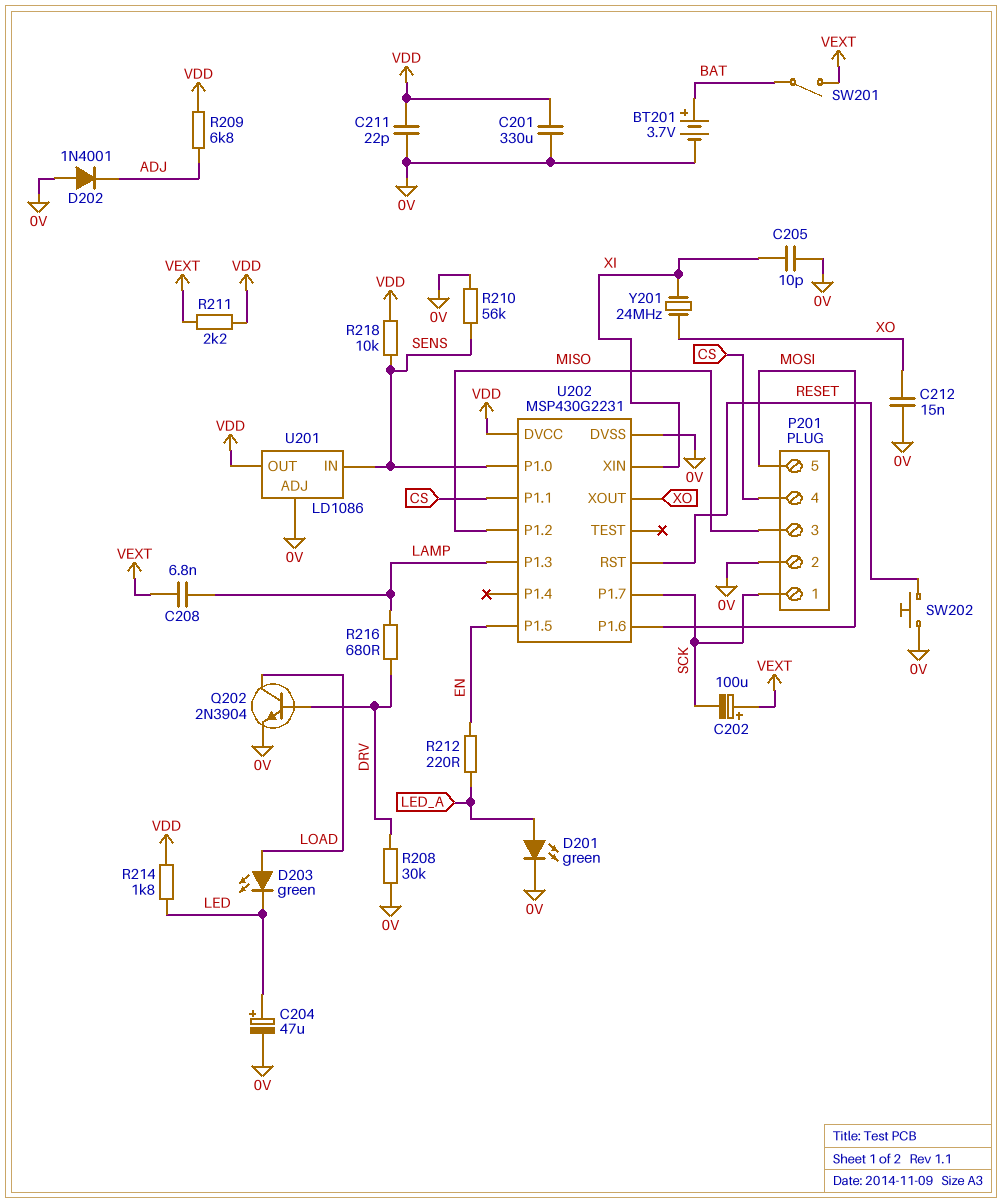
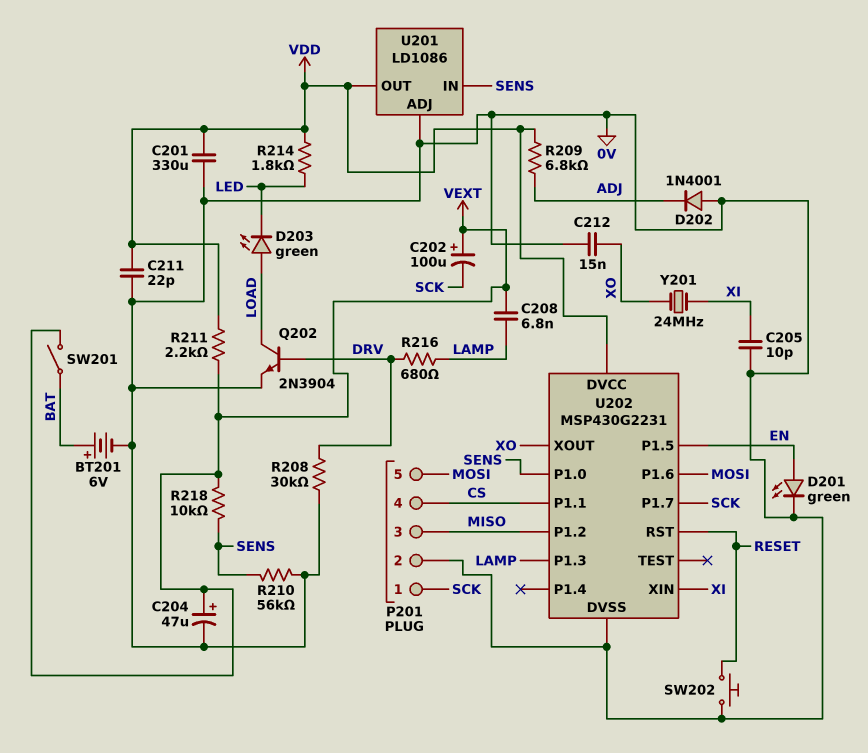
BT201: 3.7V (plus BAT, minus 0V) -> 6V (plus BAT, minus 0V)
C204: 47uF (plus LED, minus 0V) -> 47uF (plus VEXT, minus 0V)
D201: LED green (A LED_A, K 0V) -> LED green (A EN, K 0V)
R212: 220 (EN, LED_A) -> none
R218: 10k (SENS, VDD) -> 10k (SENS, VEXT)

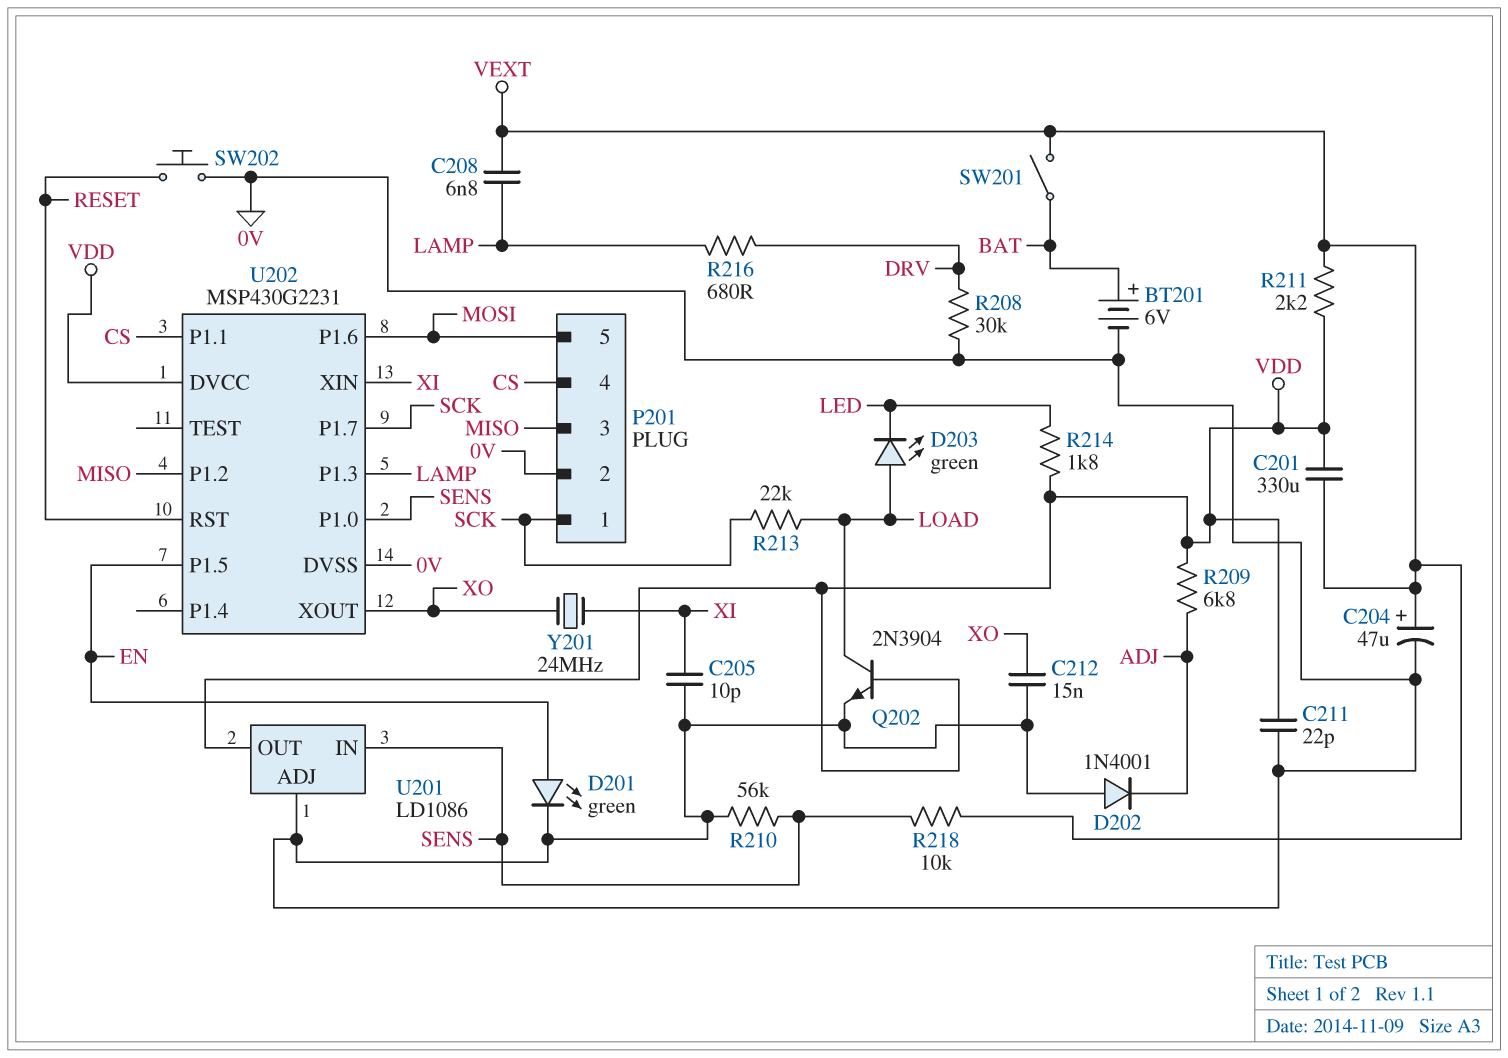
C201: 330uF (0V, VDD) -> 330uF (VDD, VEXT)
C202: 100uF (plus VEXT, minus SCK) -> none
Q202: NPN 2N3904 (B DRV, C LOAD, E 0V) -> NPN 2N3904 (B VDD, C LOAD, E 0V)
R213: none -> 22k (LOAD, SCK)

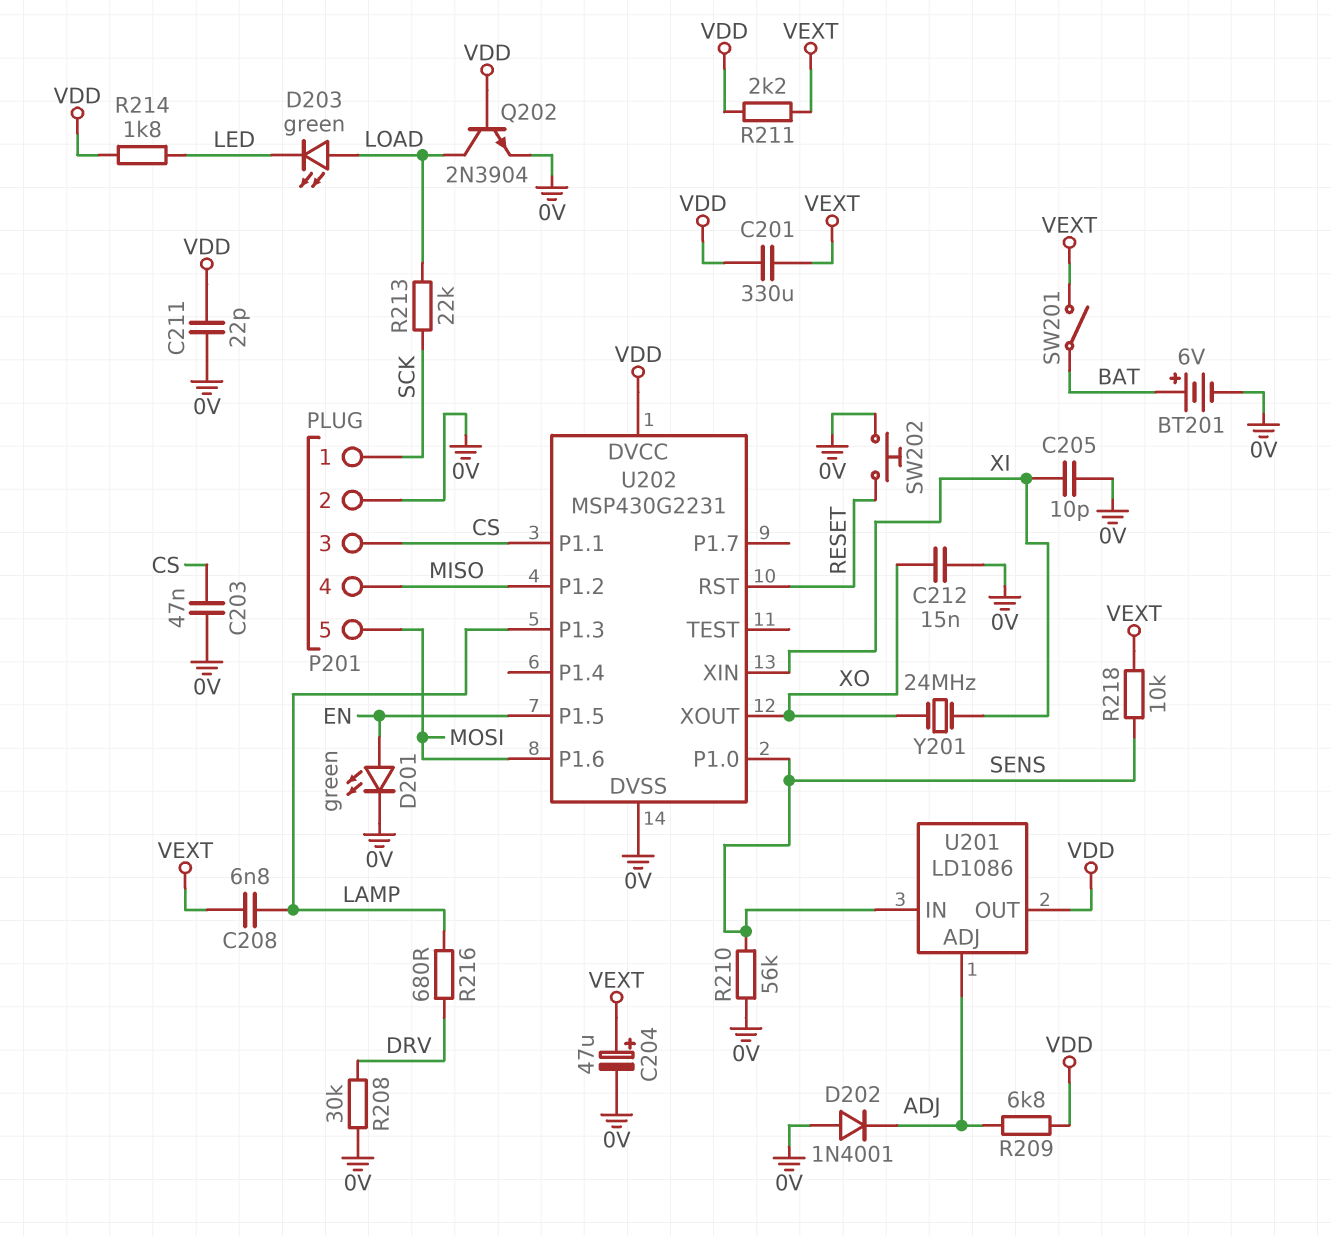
C203: none -> 47nF (0V, CS)
P201 pin 3: MISO -> CS
P201 pin 4: CS -> MISO
U201 pin ADJ: 0V -> ADJ
U202 pin P1.7: SCK -> none

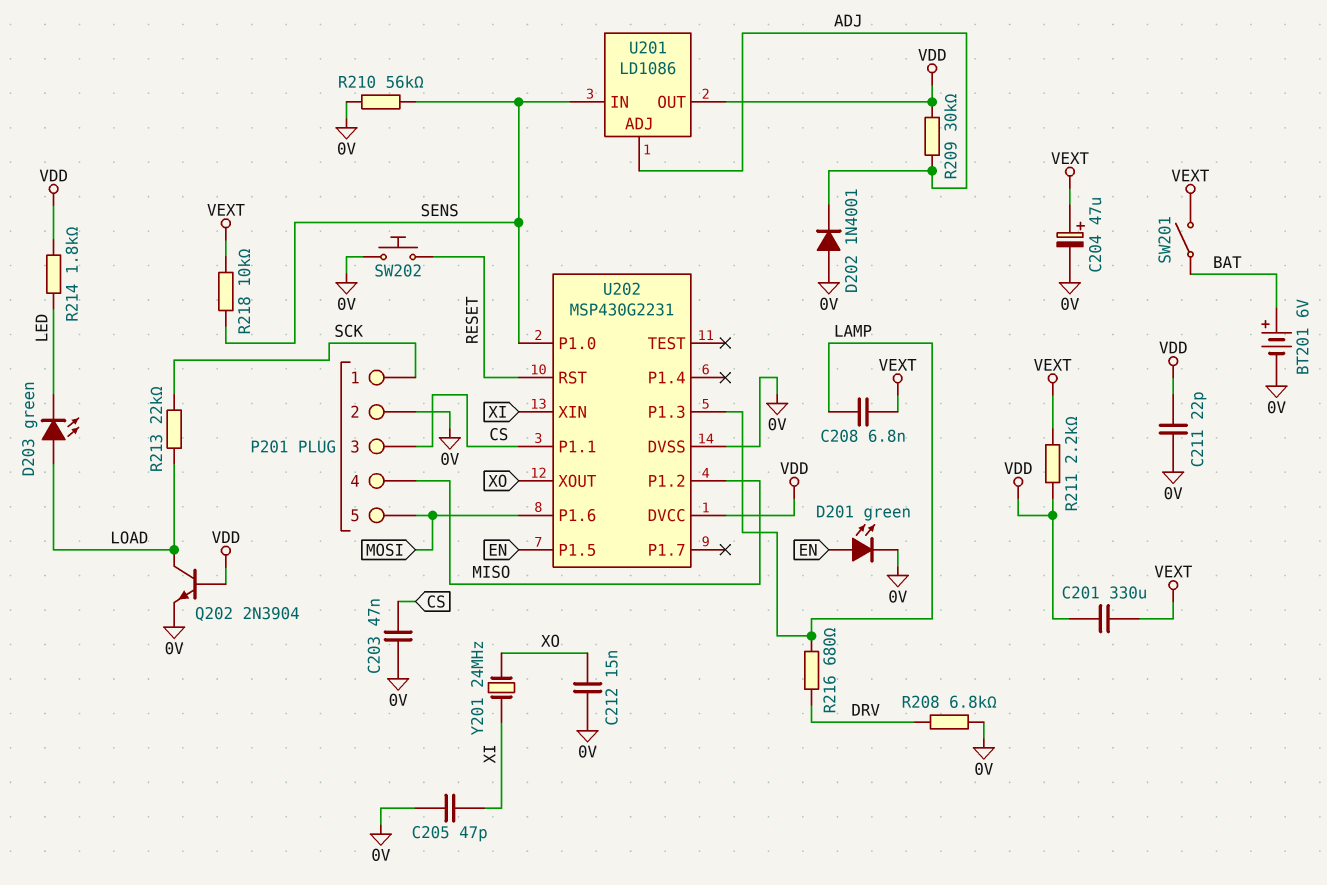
C205: 10pF (0V, XI) -> 47pF (0V, XI)
R208: 30k (0V, DRV) -> 6.8k (0V, DRV)
R209: 6.8k (ADJ, VDD) -> 30k (ADJ, VDD)

